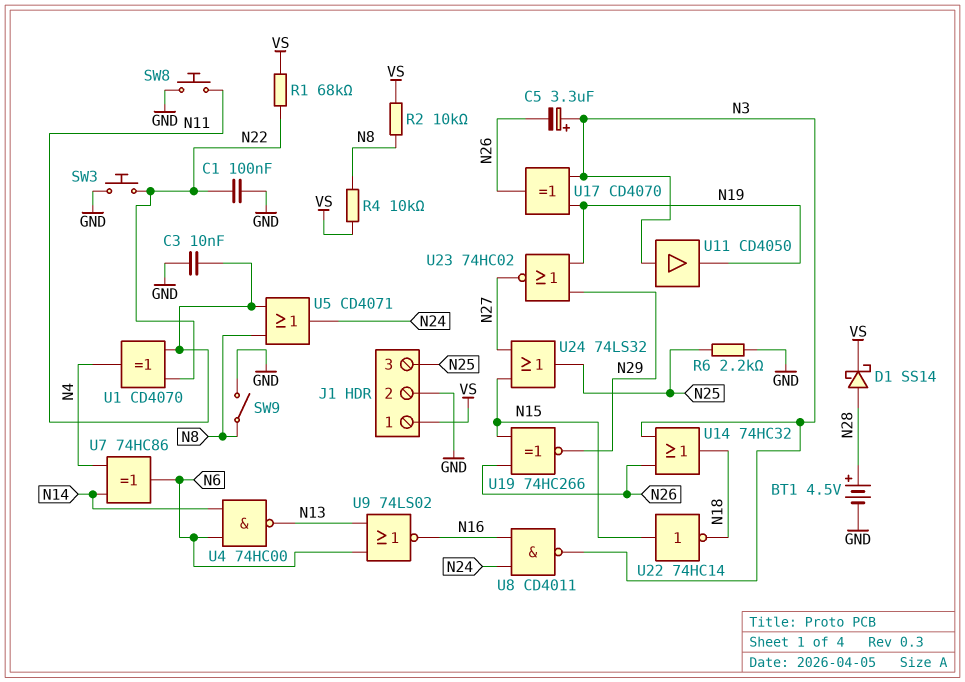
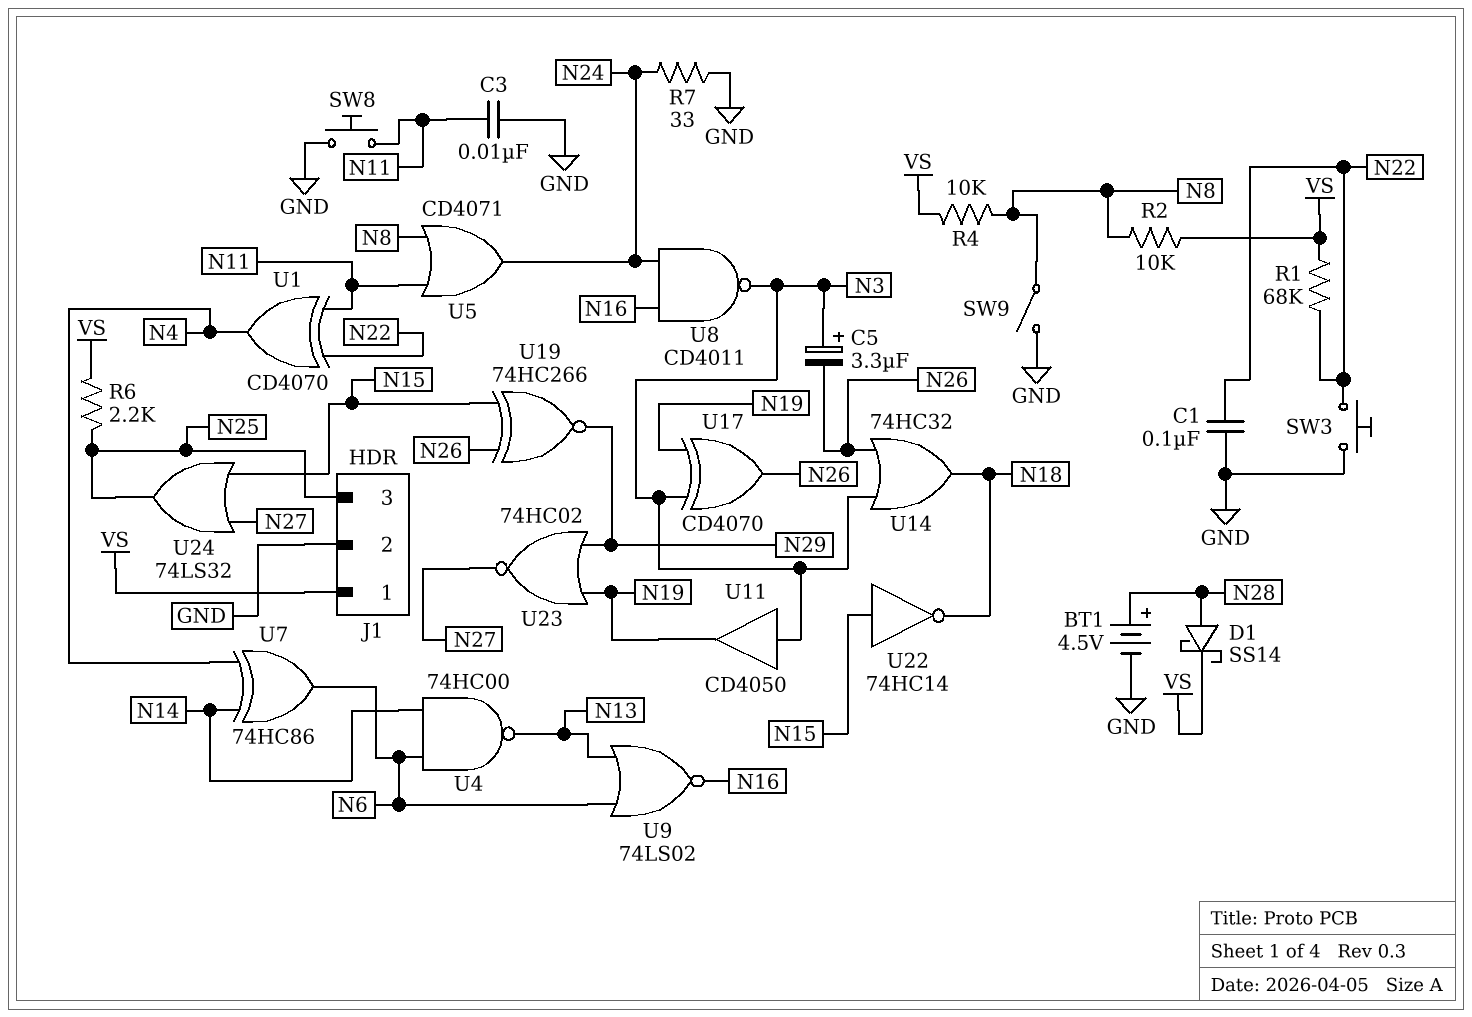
R6: 2.2k (GND, N25) -> 2.2k (N25, VS)
R7: none -> 33 (GND, N24)

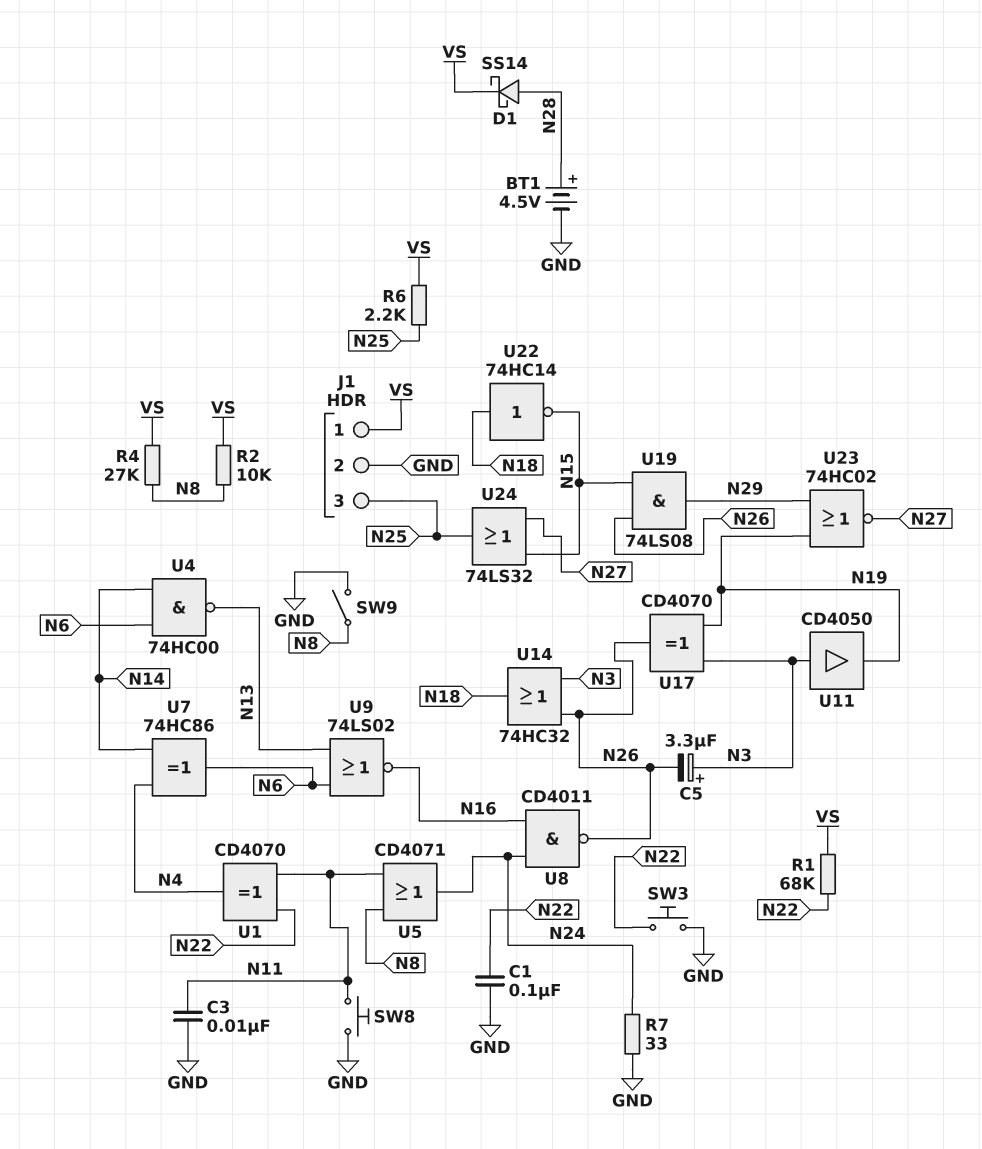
R4: 10k (N8, VS) -> 27k (N8, VS)
U8: NAND CD4011 (in N16, in N24, out N3) -> NAND CD4011 (in N16, in N24, out N26)
U19: XNOR 74HC266 (in N15, in N26, out N29) -> AND 74LS08 (in N15, in N26, out N29)
U22: NOT 74HC14 (in N15, out N18) -> NOT 74HC14 (in N18, out N15)

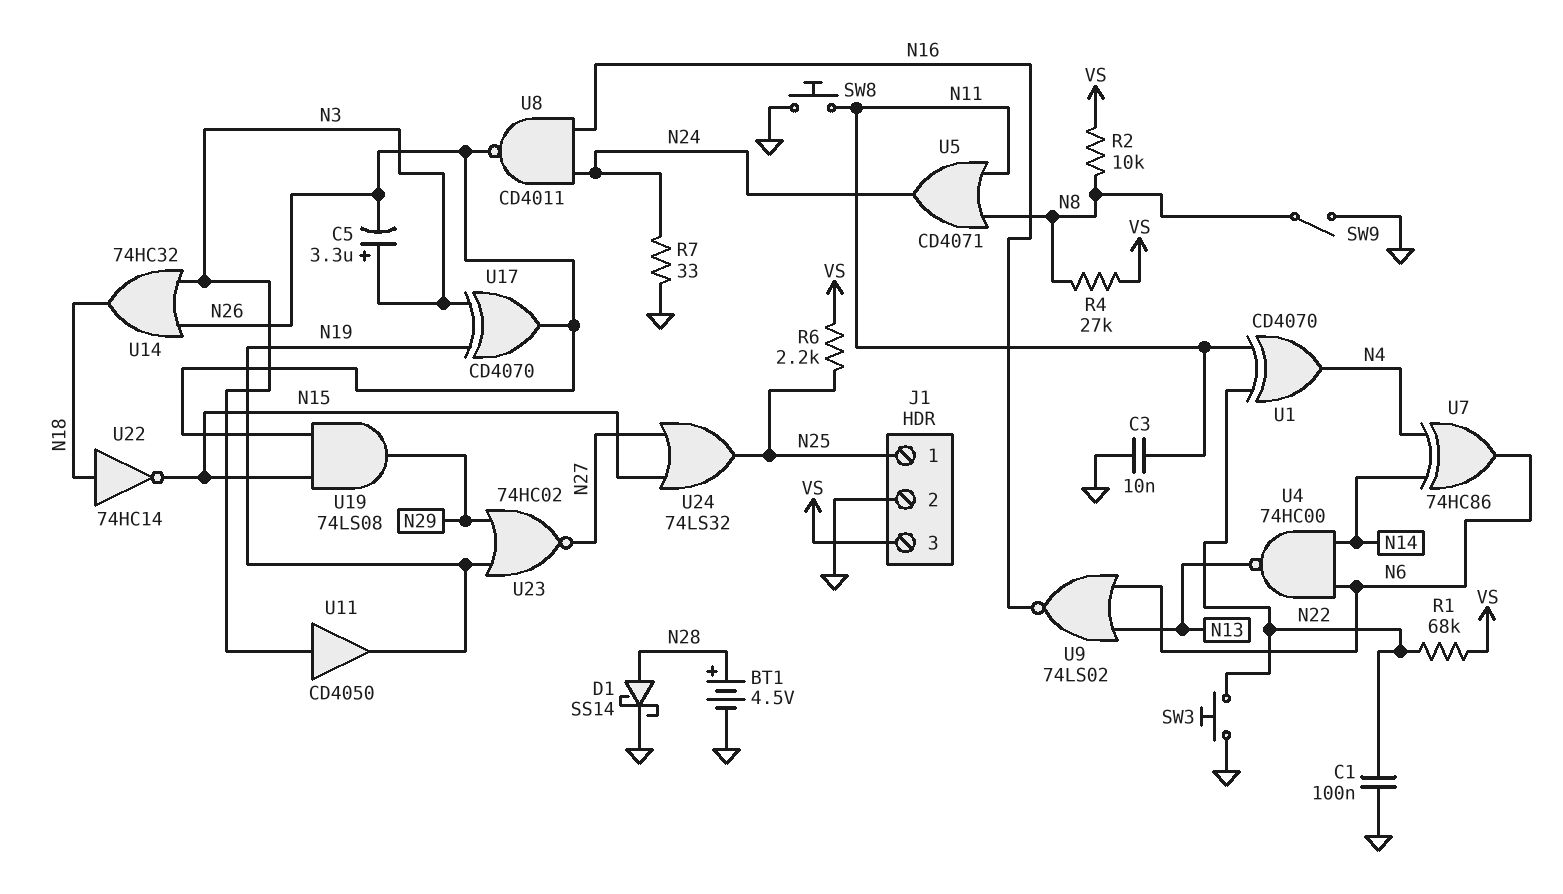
D1: schottky SS14 (A N28, K VS) -> schottky SS14 (A N28, K GND)
J1 pin 1: VS -> N25
J1 pin 3: N25 -> VS

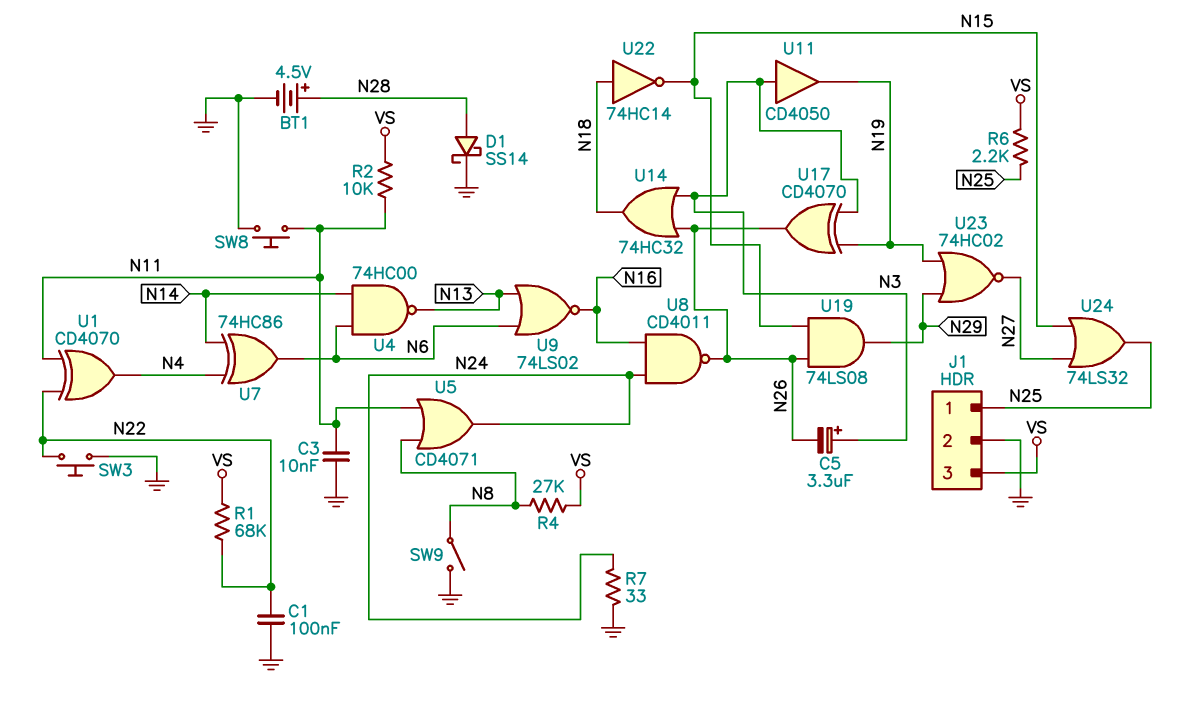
R2: 10k (N8, VS) -> 10k (N11, VS)

